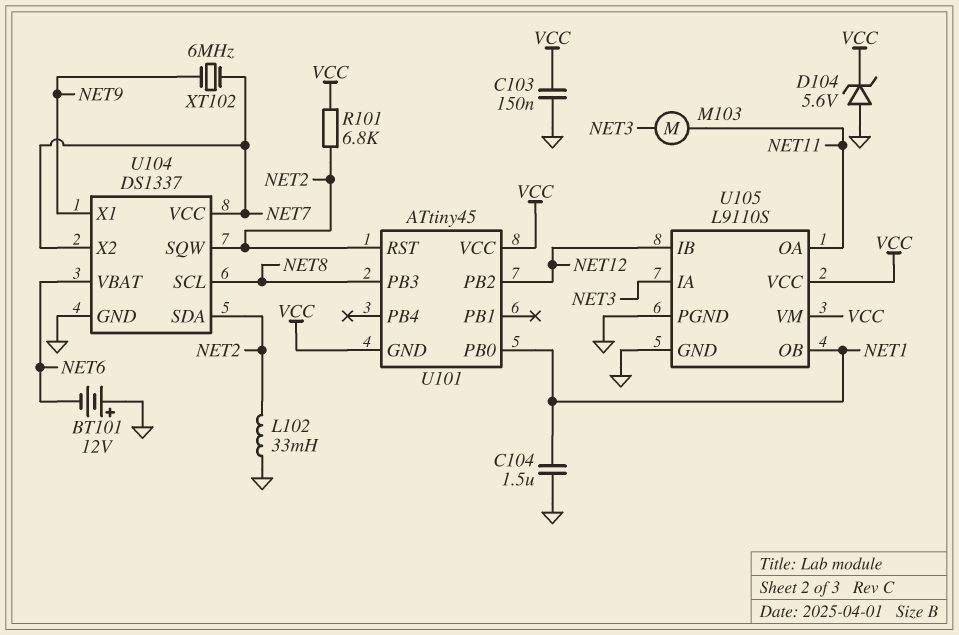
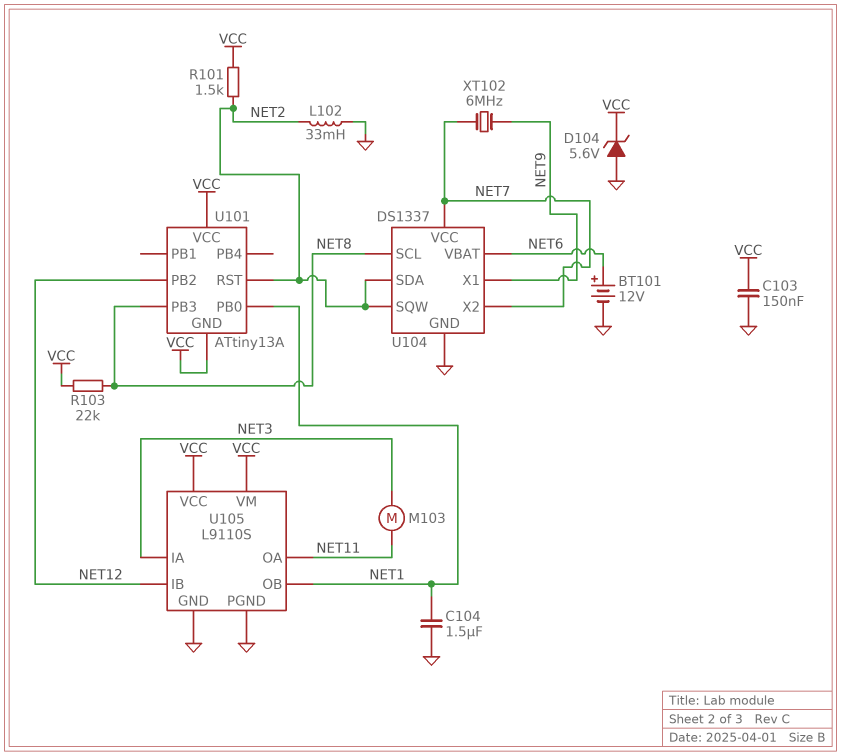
BT101: 12V (plus GND, minus NET6) -> 12V (plus NET6, minus GND)
R101: 6.8k (NET2, VCC) -> 1.5k (NET2, VCC)
R103: none -> 22k (NET8, VCC)
U101: ATtiny45 -> ATtiny13A

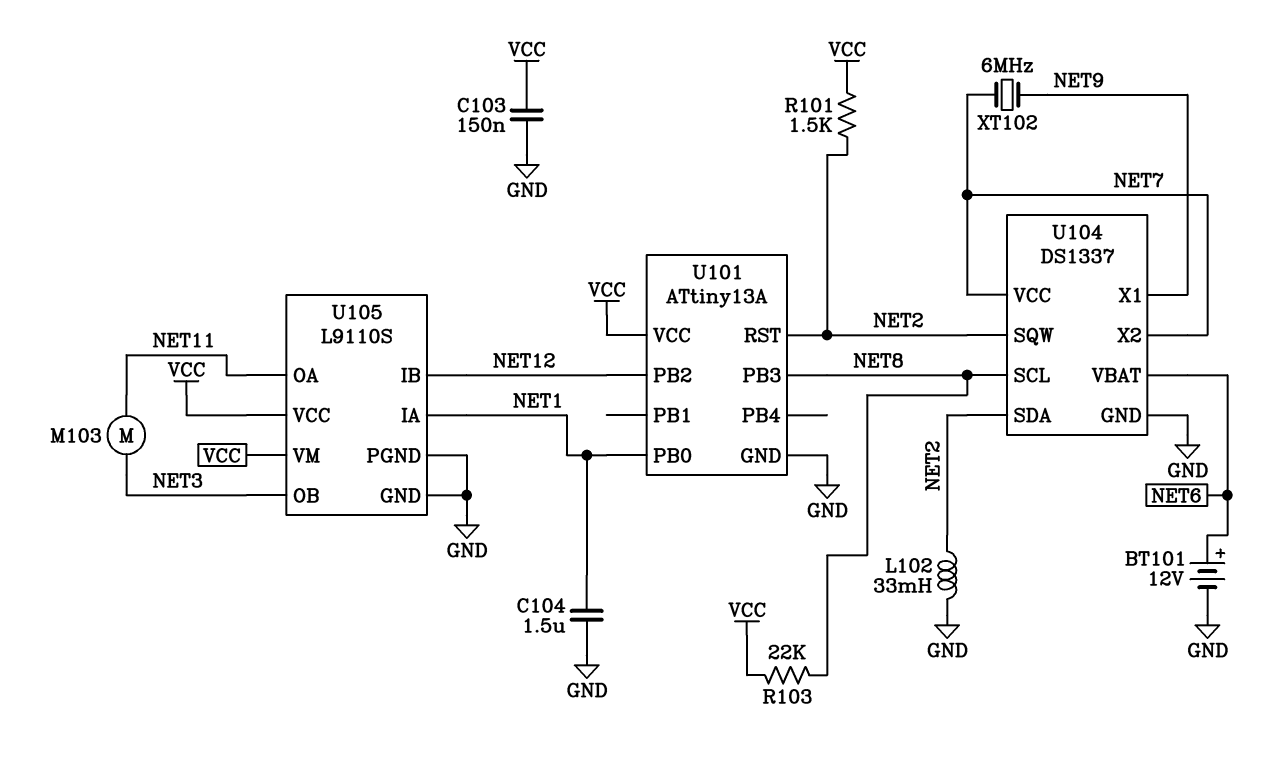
D104: zener 5.6V (A GND, K VCC) -> none
U101 pin GND: VCC -> GND
U105 pin IA: NET3 -> NET1
U105 pin OB: NET1 -> NET3

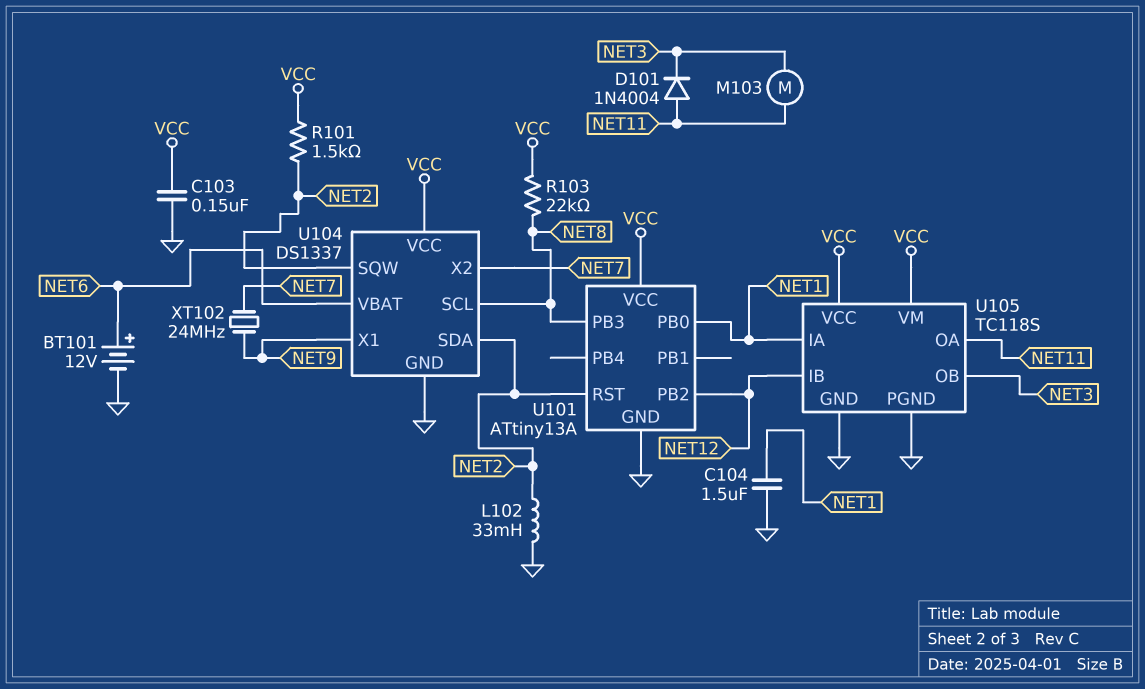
D101: none -> diode 1N4004 (A NET11, K NET3)
U104 pin VCC: NET7 -> VCC
U105: L9110S -> TC118S
XT102: 6MHz (NET7, NET9) -> 24MHz (NET7, NET9)

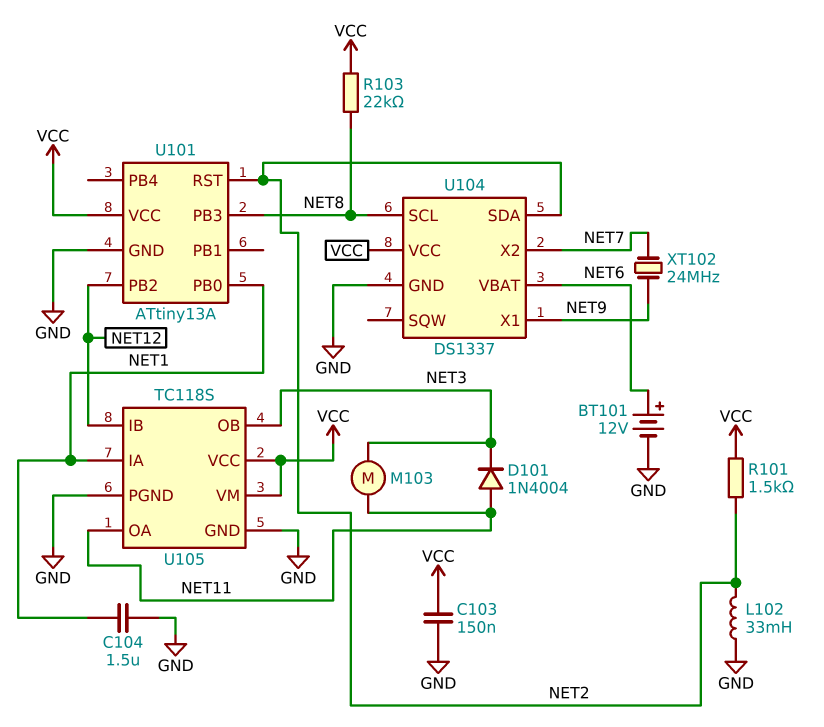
U104 pin SQW: NET2 -> none

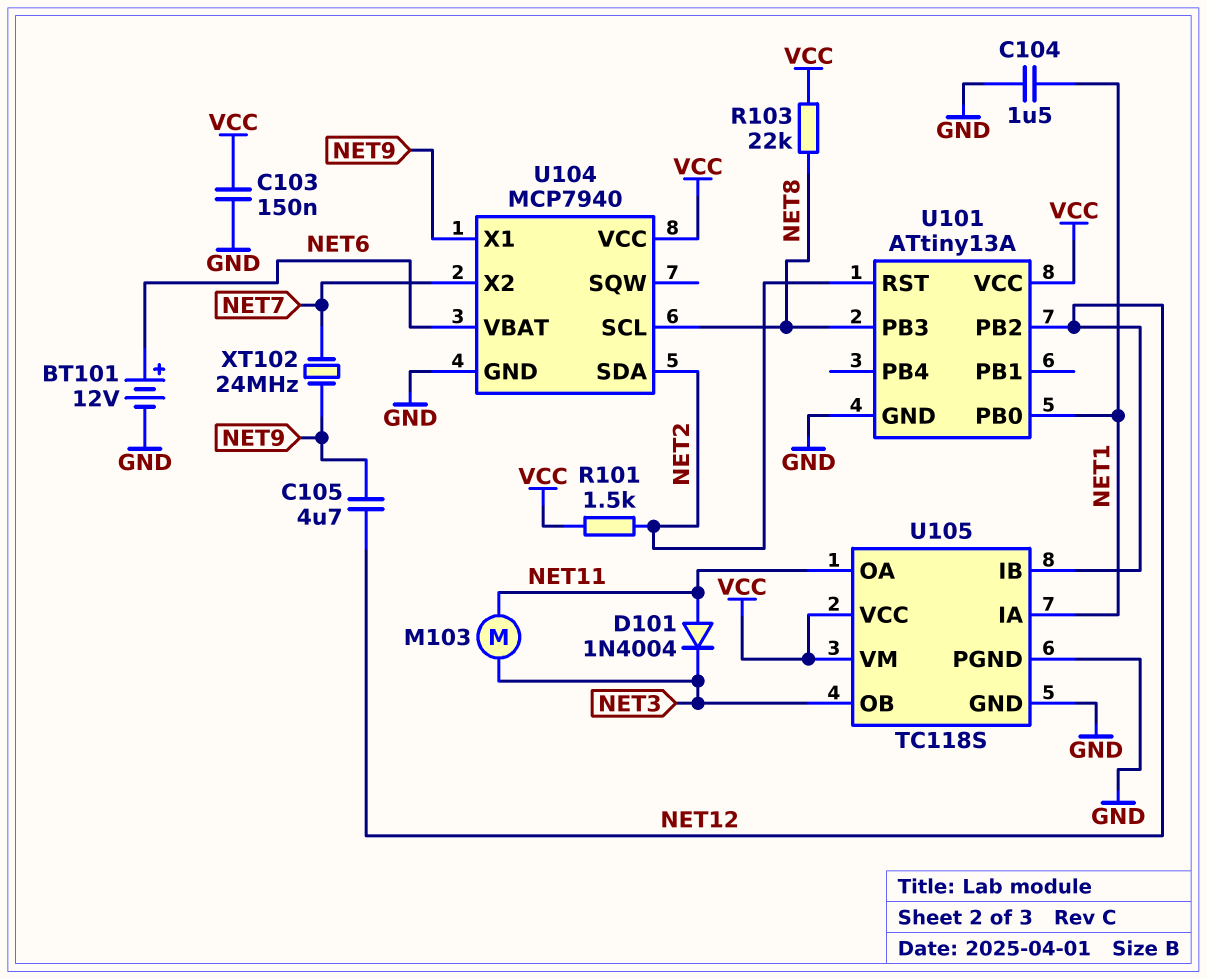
C105: none -> 4.7uF (NET9, NET12)
L102: 33mH (GND, NET2) -> none
U104: DS1337 -> MCP7940

